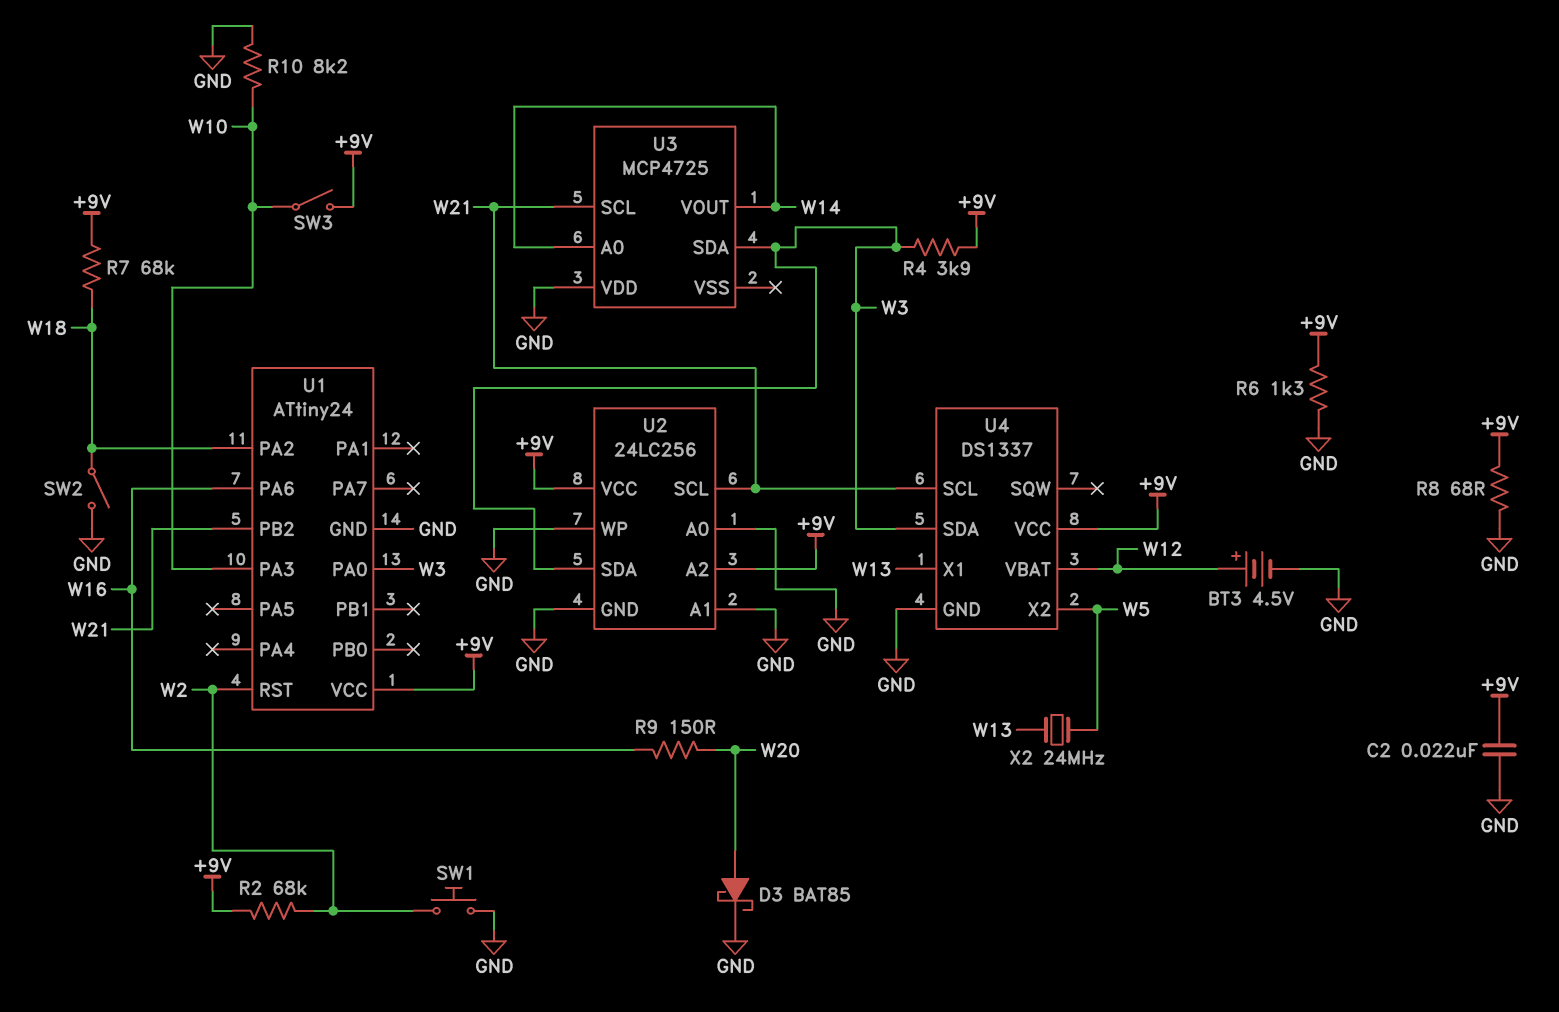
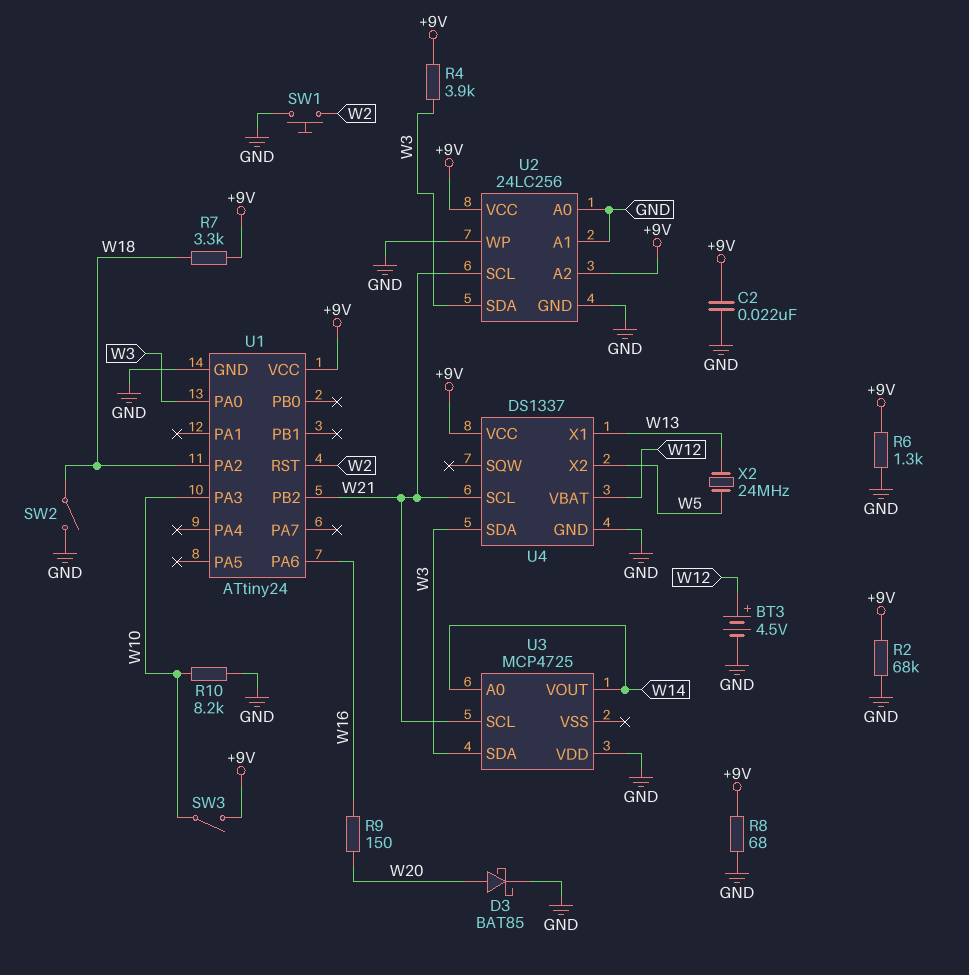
R2: 68k (+9V, W2) -> 68k (+9V, GND)
R7: 68k (+9V, W18) -> 3.3k (+9V, W18)

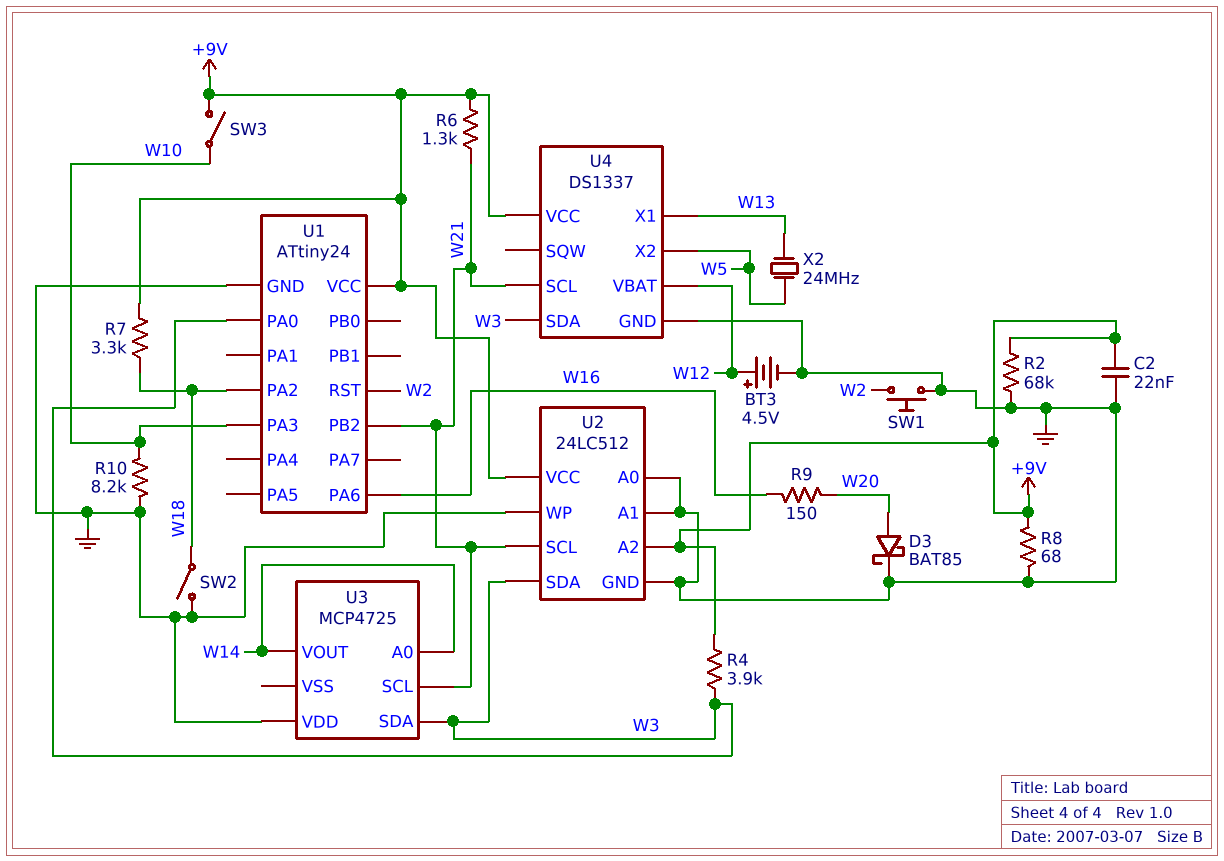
R6: 1.3k (+9V, GND) -> 1.3k (+9V, W21)
U2: 24LC256 -> 24LC512

